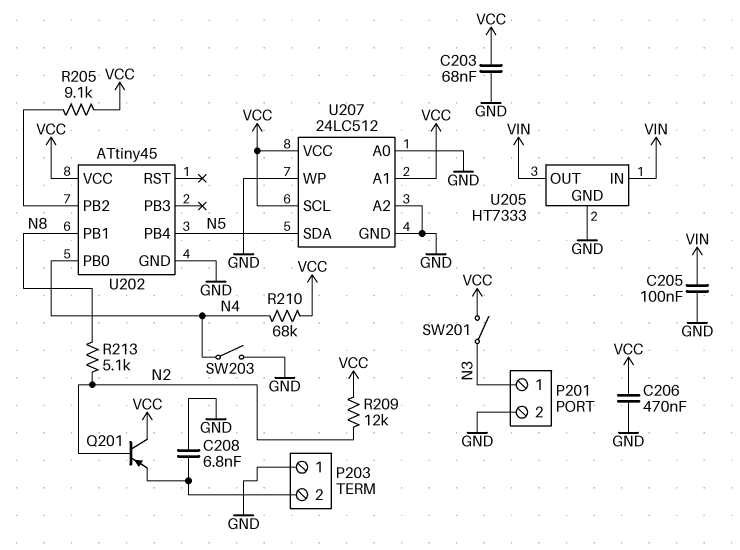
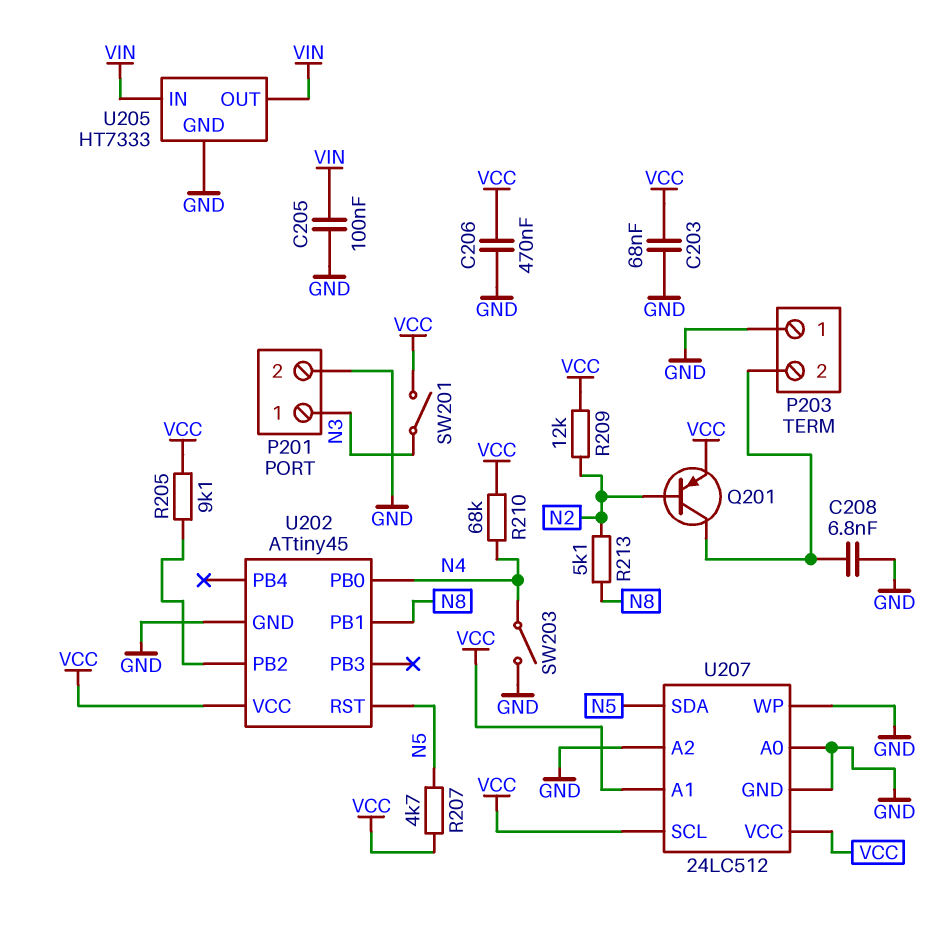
Q201: PNP (B N2, C VCC, E P203/2) -> PNP (B N2, C P203/2, E VCC)
R207: none -> 4.7k (N5, VCC)
U202 pin PB4: N5 -> none
U202 pin RST: none -> N5

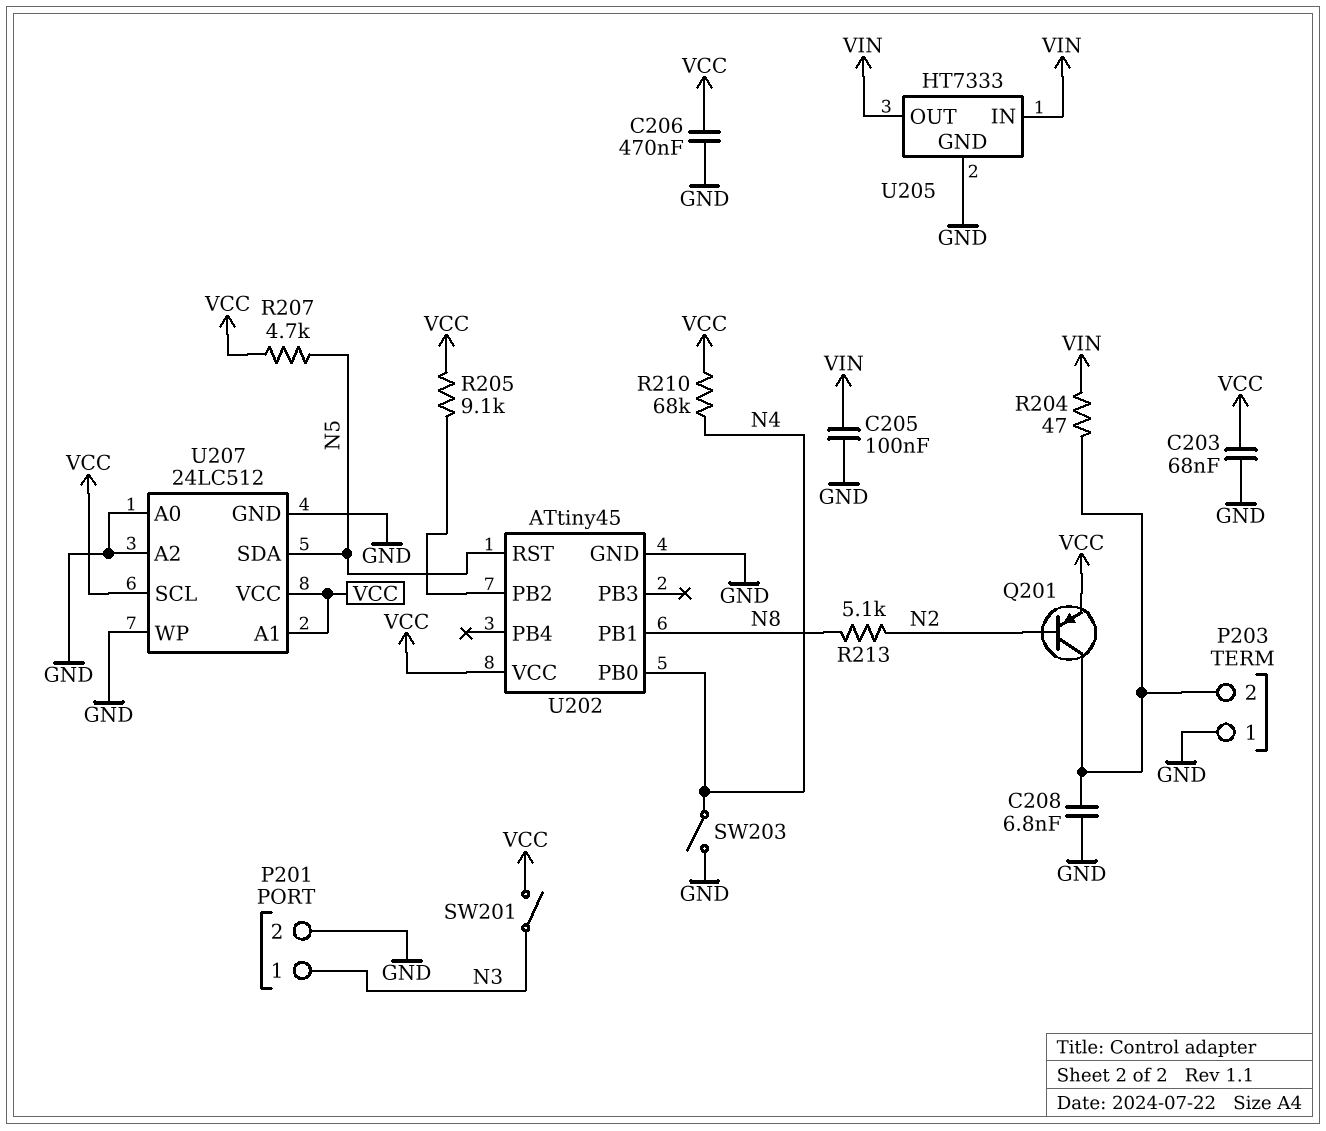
R204: none -> 47 (P203/2, VIN)
R209: 12k (N2, VCC) -> none

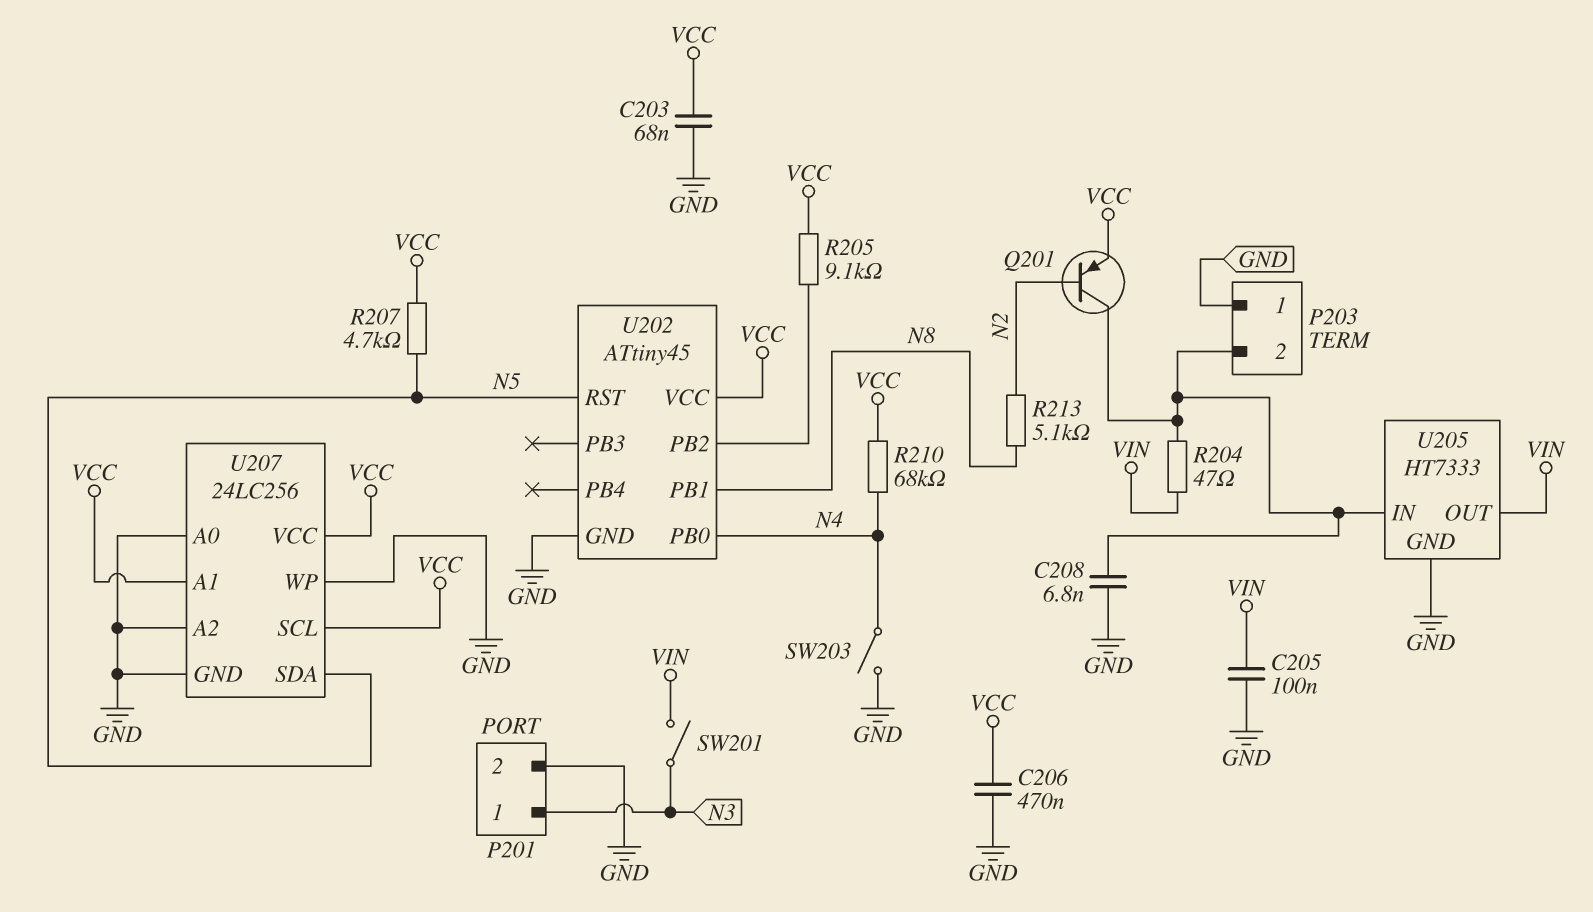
SW201: switch (N3, VCC) -> switch (N3, VIN)
U205 pin IN: VIN -> P203/2
U207: 24LC512 -> 24LC256

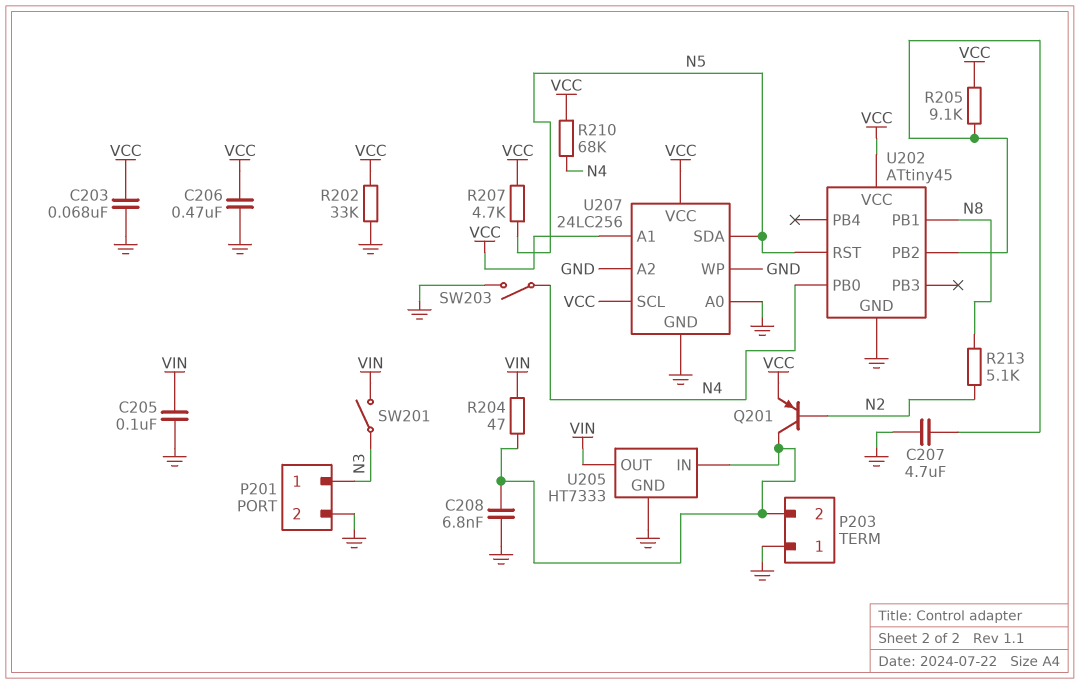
C207: none -> 4.7uF (GND, U202/PB2)
R202: none -> 33k (GND, VCC)

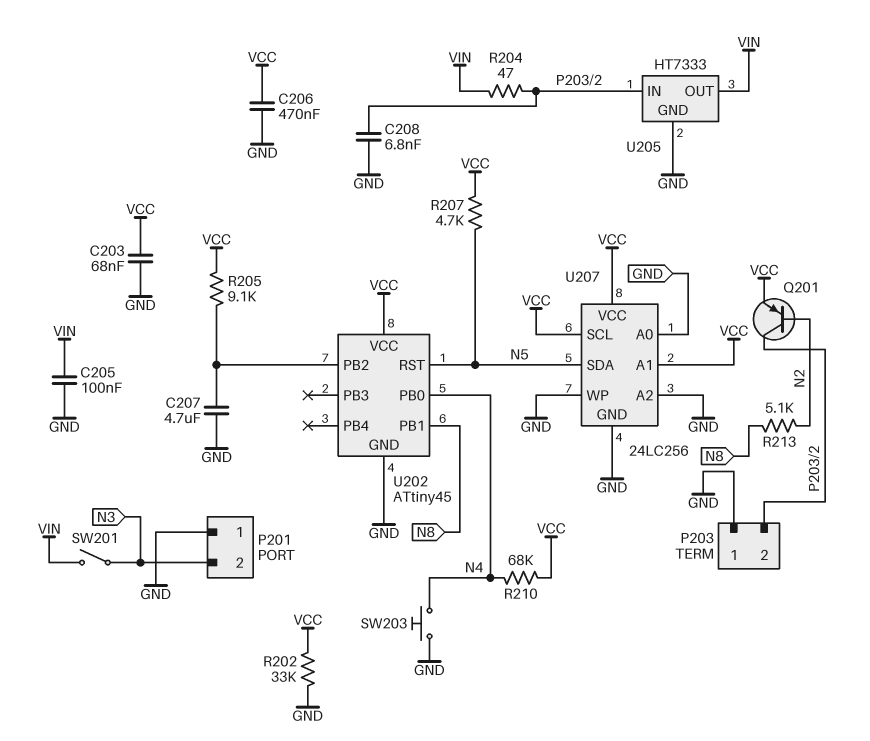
P201 pin 1: N3 -> GND
P201 pin 2: GND -> N3
SW203: switch (GND, N4) -> button (GND, N4)

